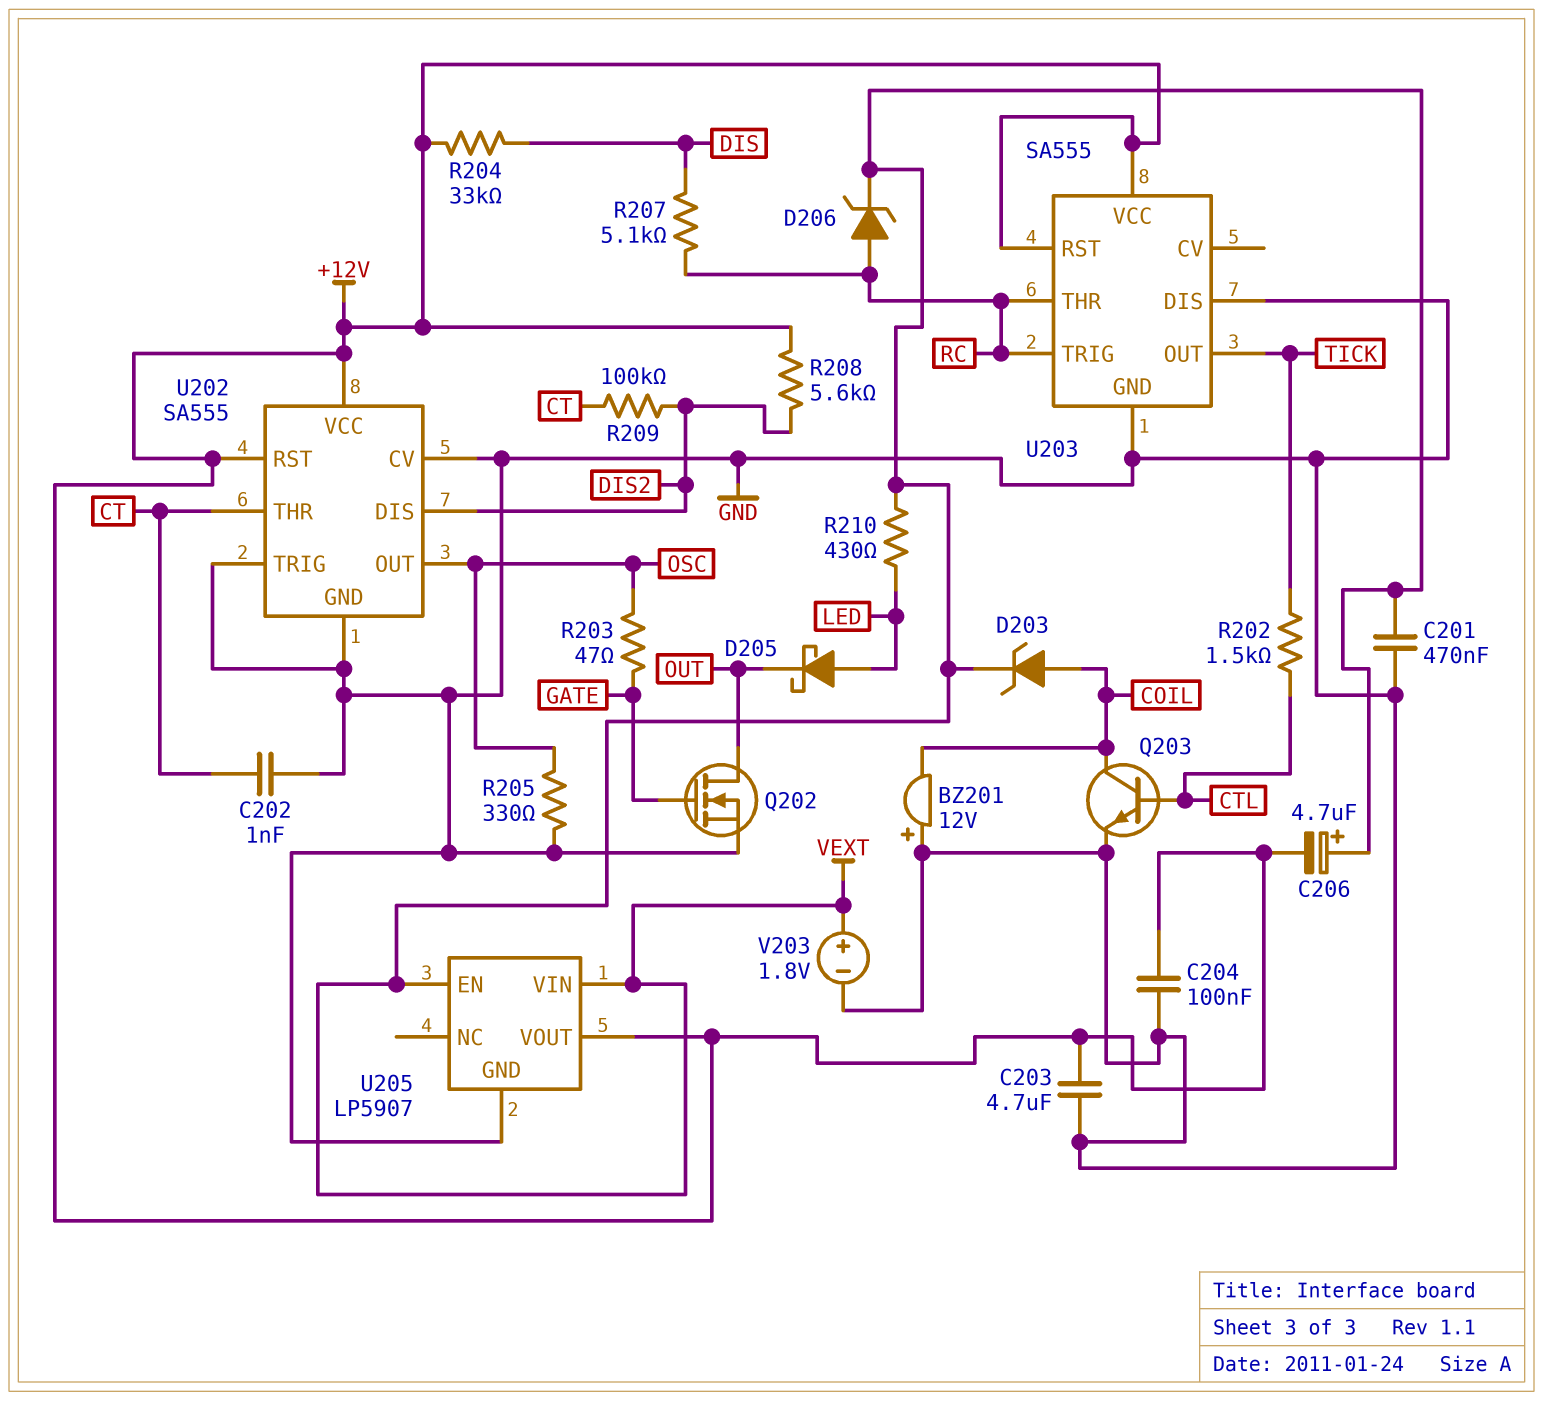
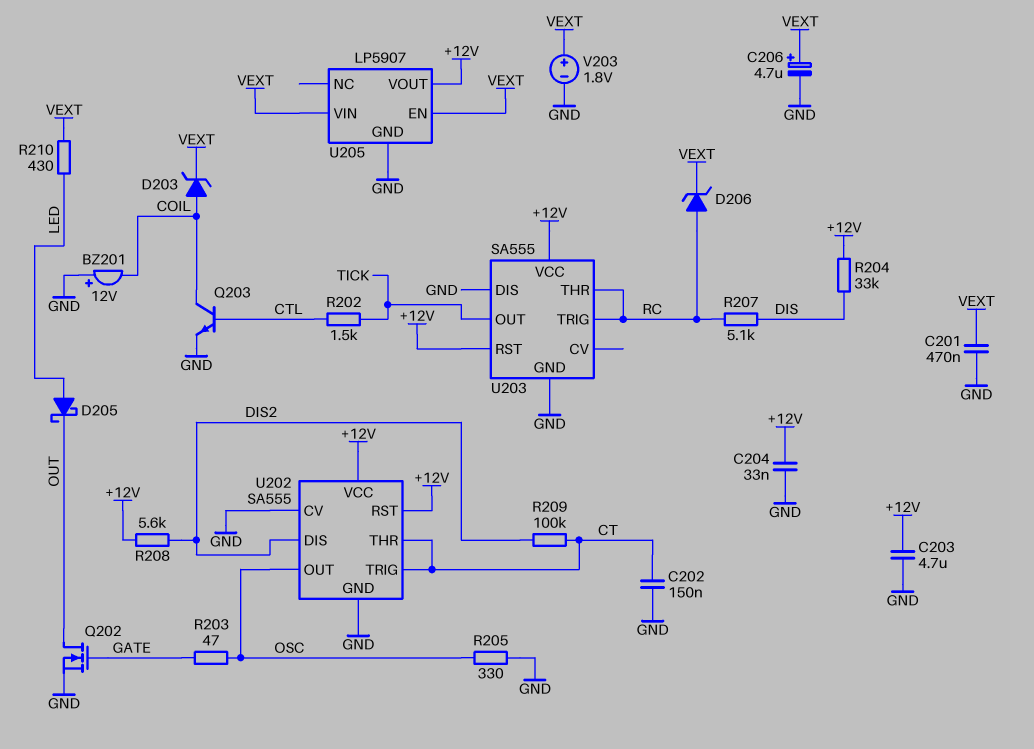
C202: 1nF (CT, GND) -> 150nF (CT, GND)
C204: 100nF (+12V, GND) -> 33nF (+12V, GND)
C206: 4.7uF (plus VEXT, minus +12V) -> 4.7uF (plus VEXT, minus GND)
U202 pin TRIG: GND -> CT

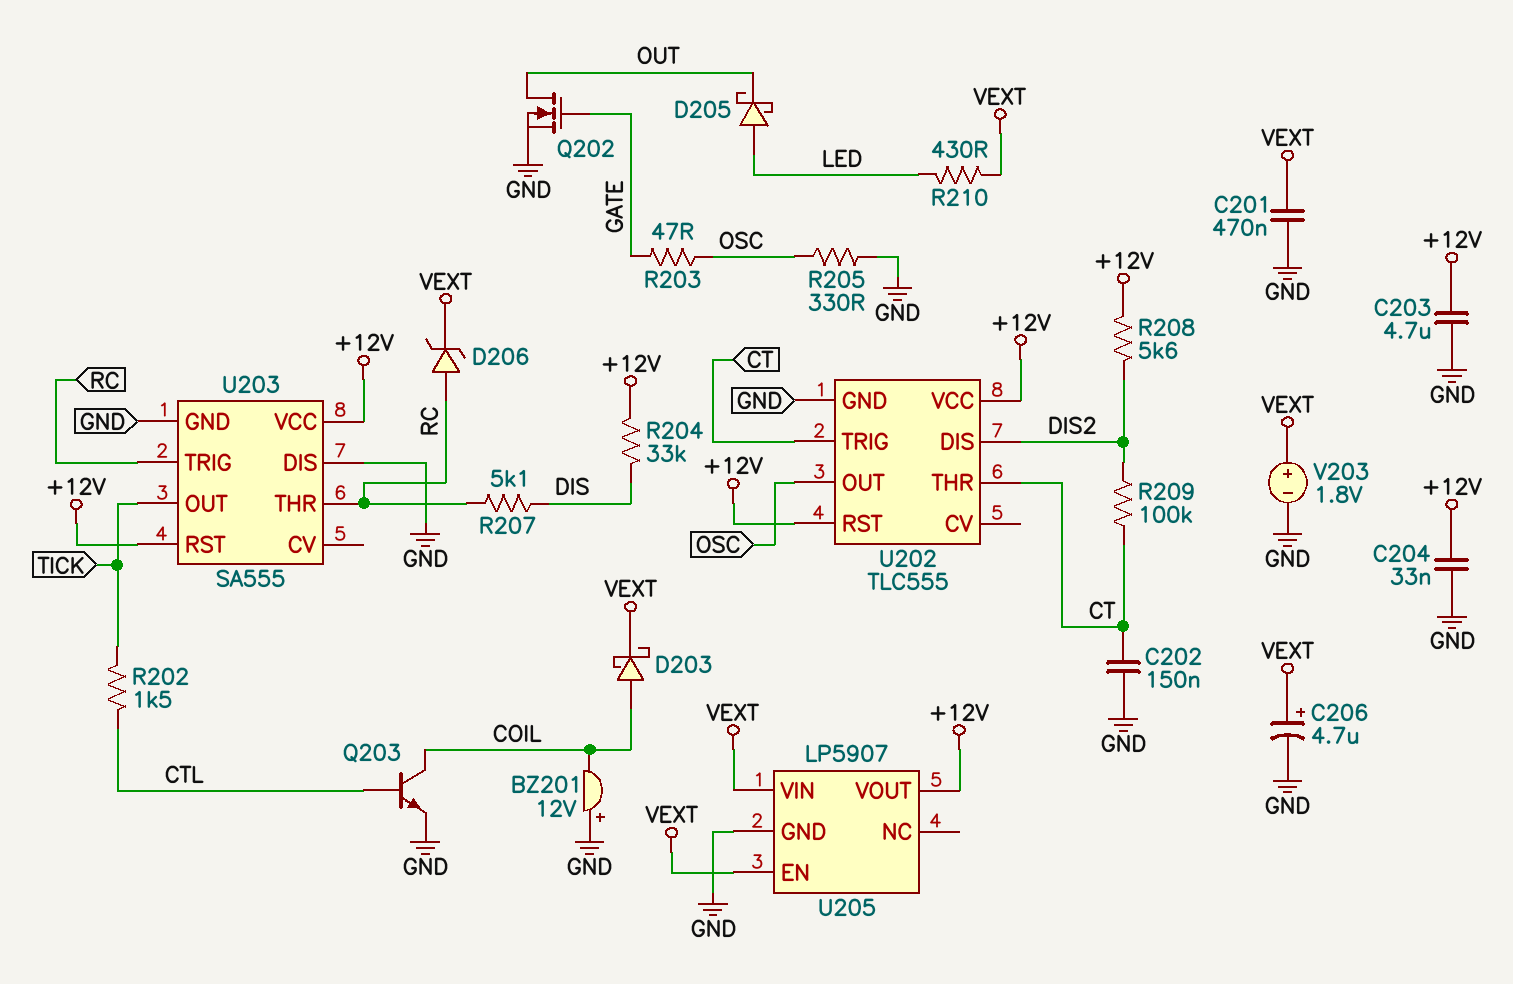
D203: zener (A COIL, K VEXT) -> schottky (A COIL, K VEXT)
U202: SA555 -> TLC555
U202 pin CV: GND -> none

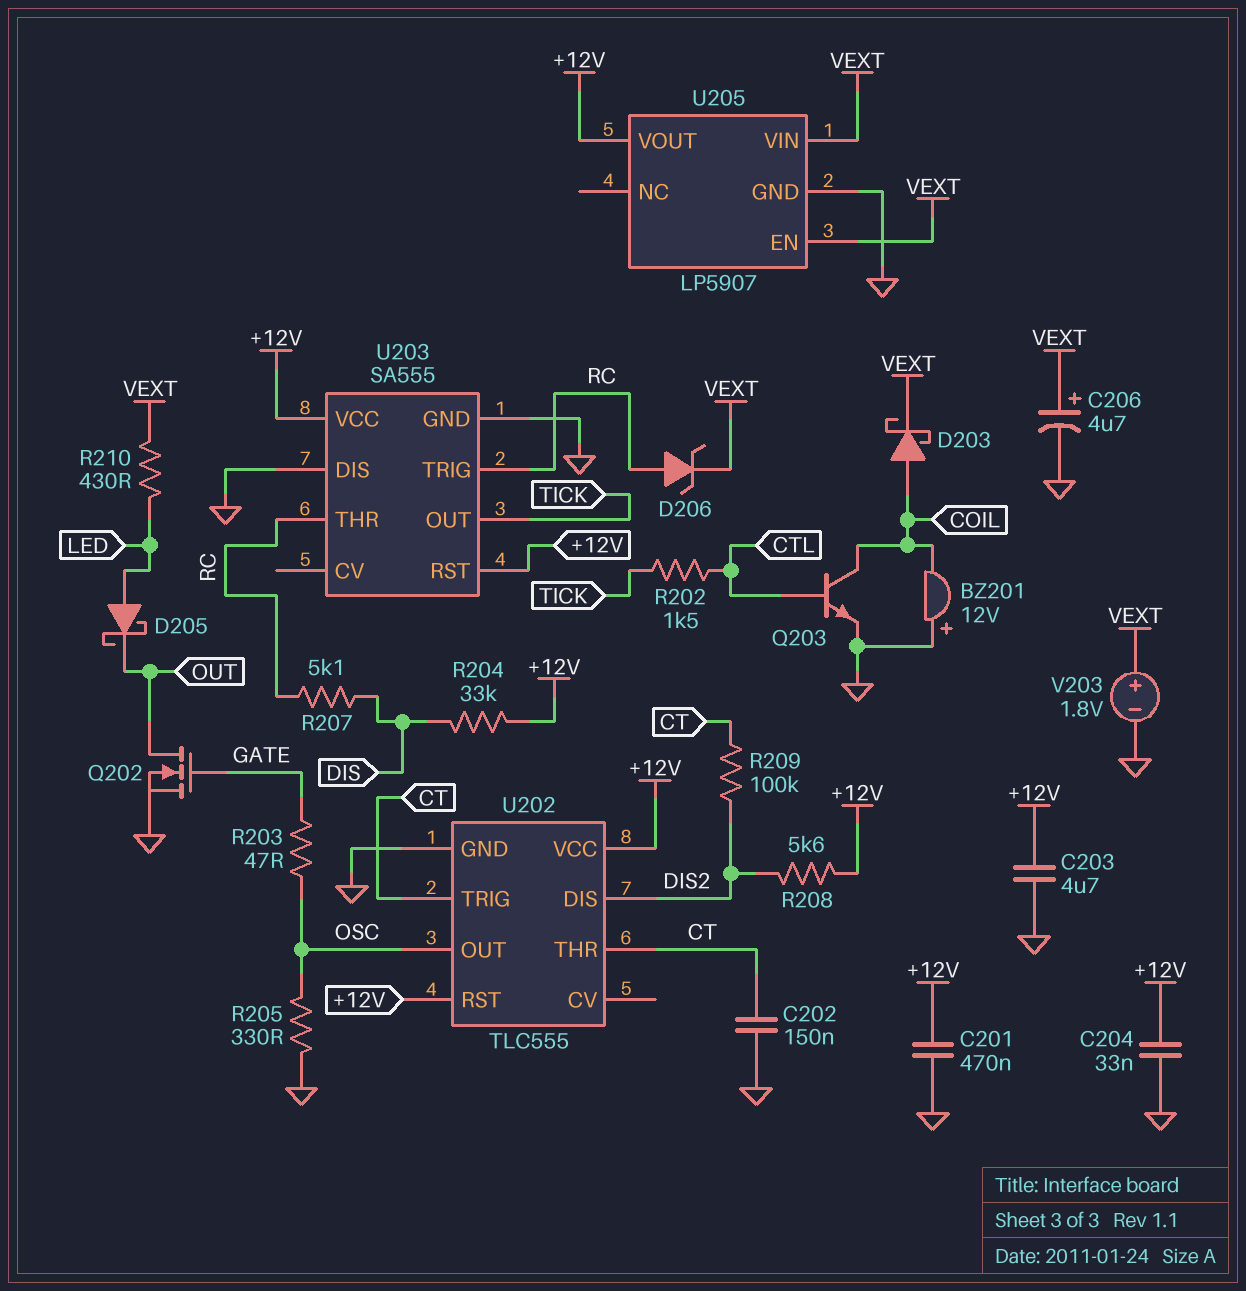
C201: 470nF (GND, VEXT) -> 470nF (+12V, GND)

